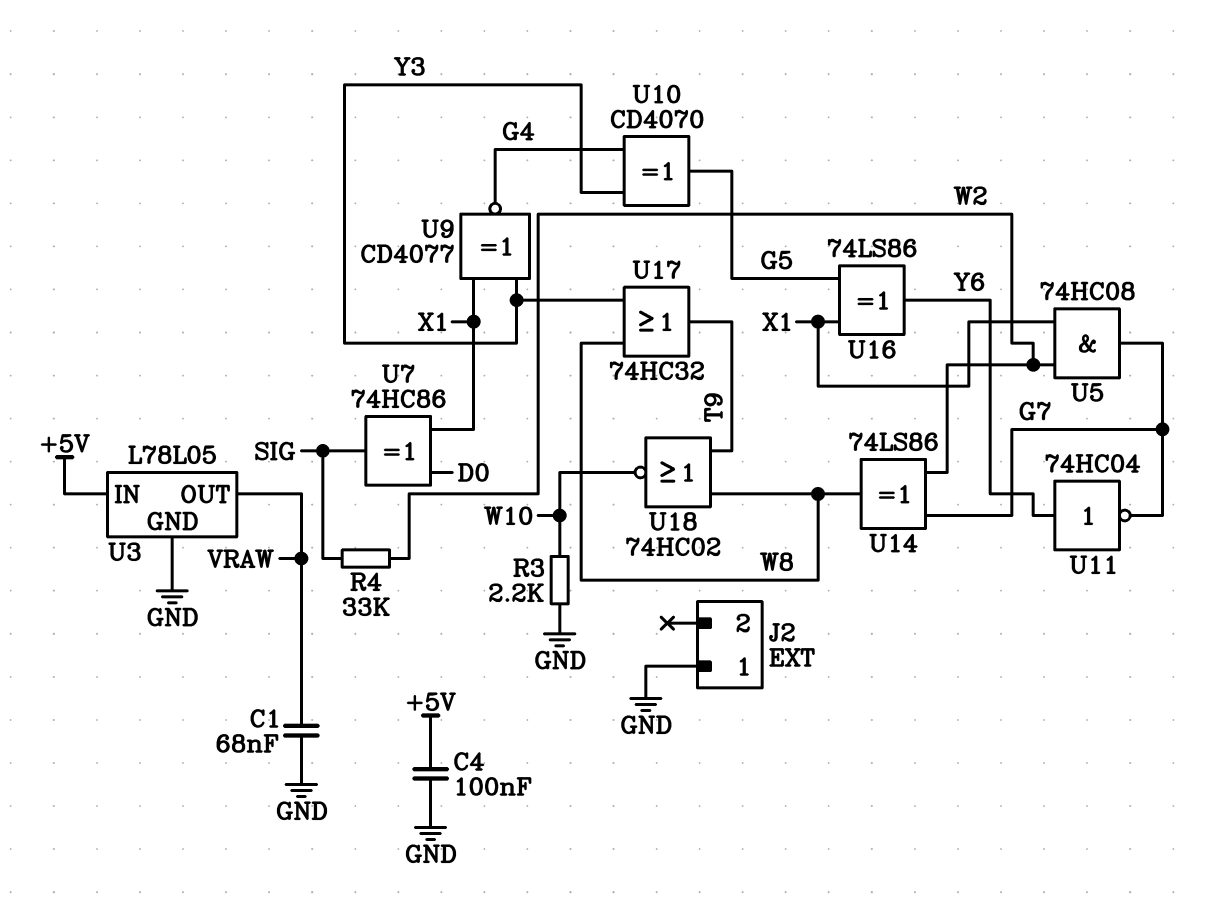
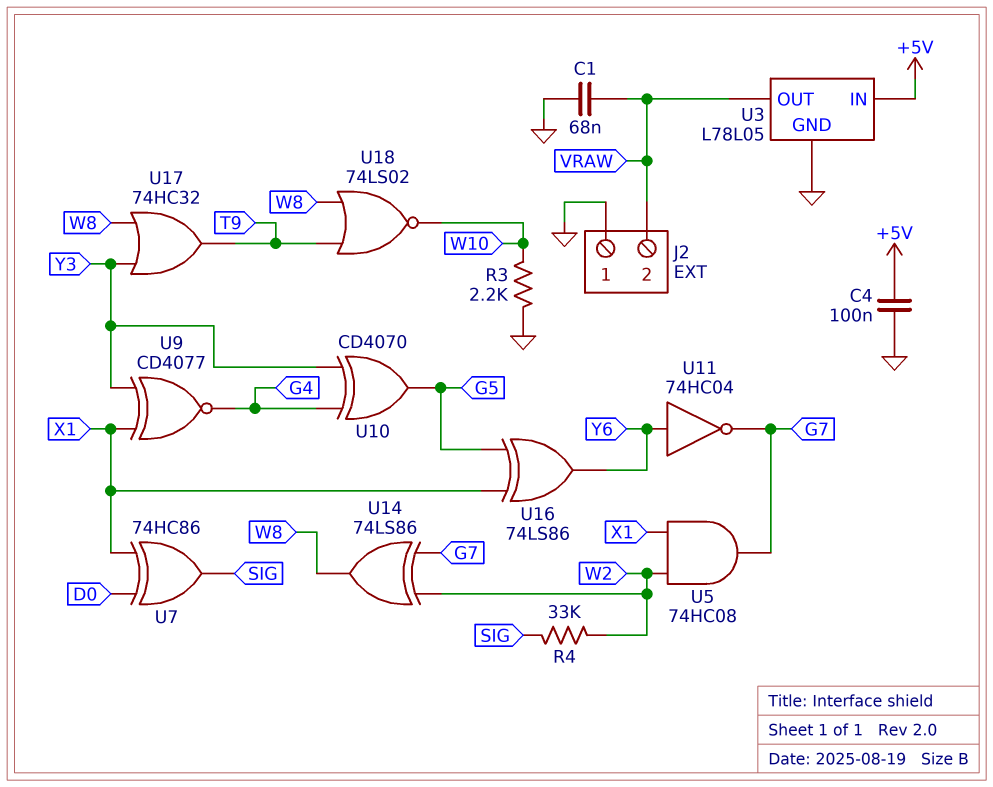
J2 pin 2: none -> VRAW
U18: NOR 74HC02 (in T9, in W8, out W10) -> NOR 74LS02 (in T9, in W8, out W10)

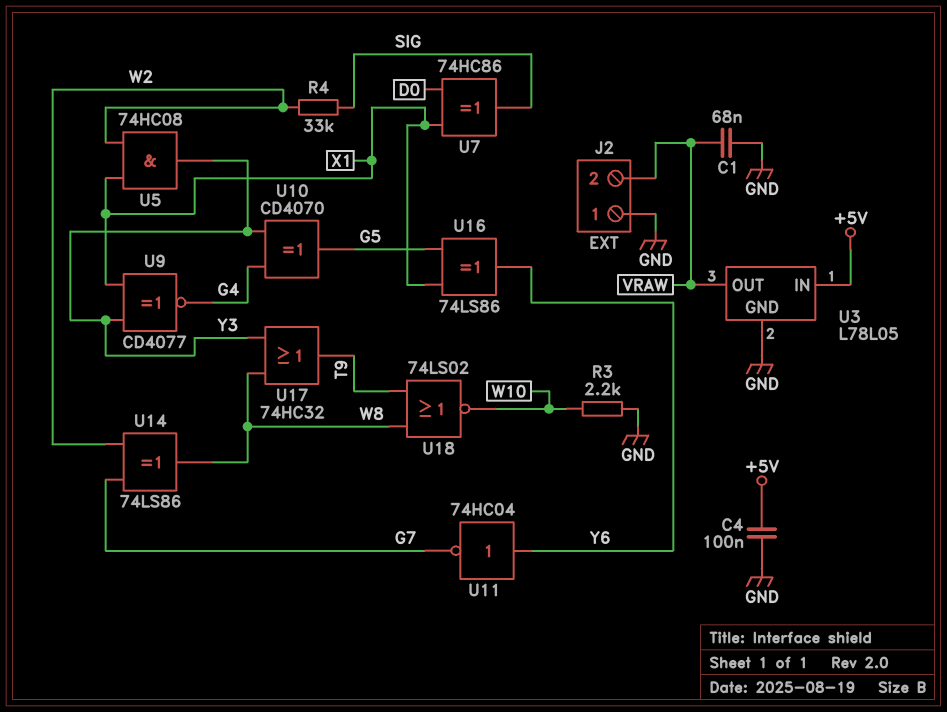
U5: AND 74HC08 (in W2, in X1, out G7) -> AND 74HC08 (in W2, in X1, out Y3)

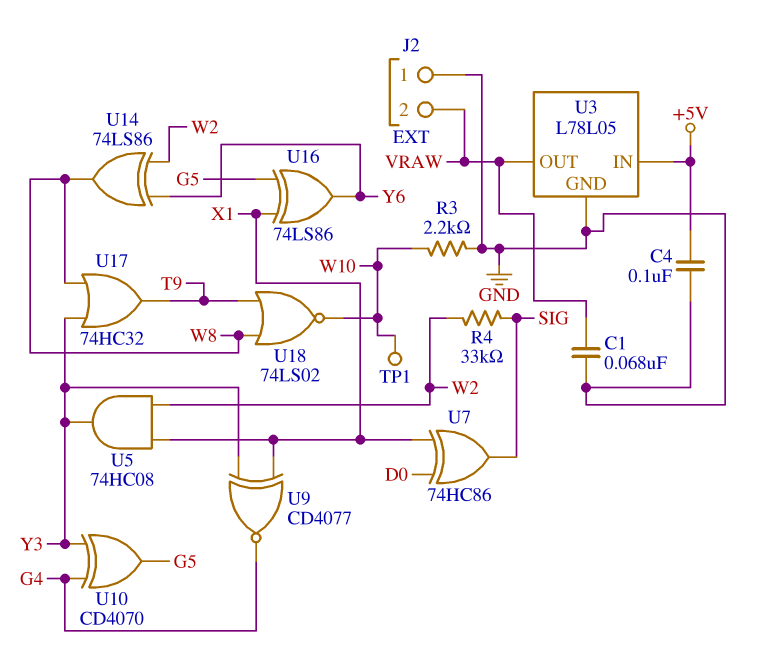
TP1: none -> test point (W10)
U11: NOT 74HC04 (in Y6, out G7) -> none
U14: XOR 74LS86 (in G7, in W2, out W8) -> XOR 74LS86 (in W2, in Y6, out W8)

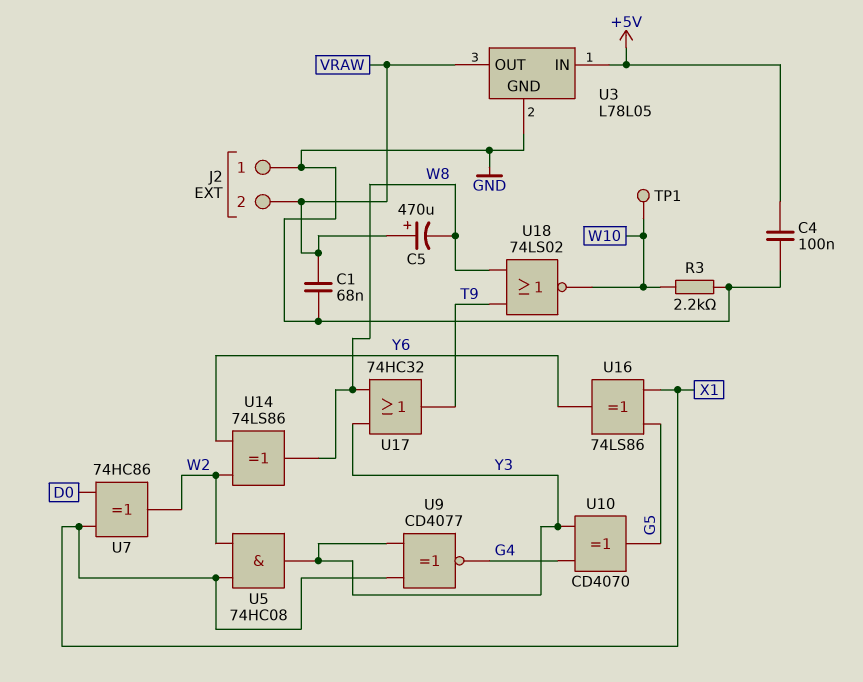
C5: none -> 470uF (plus VRAW, minus W8)
R4: 33k (SIG, W2) -> none
U7: XOR 74HC86 (in D0, in X1, out SIG) -> XOR 74HC86 (in D0, in X1, out W2)

